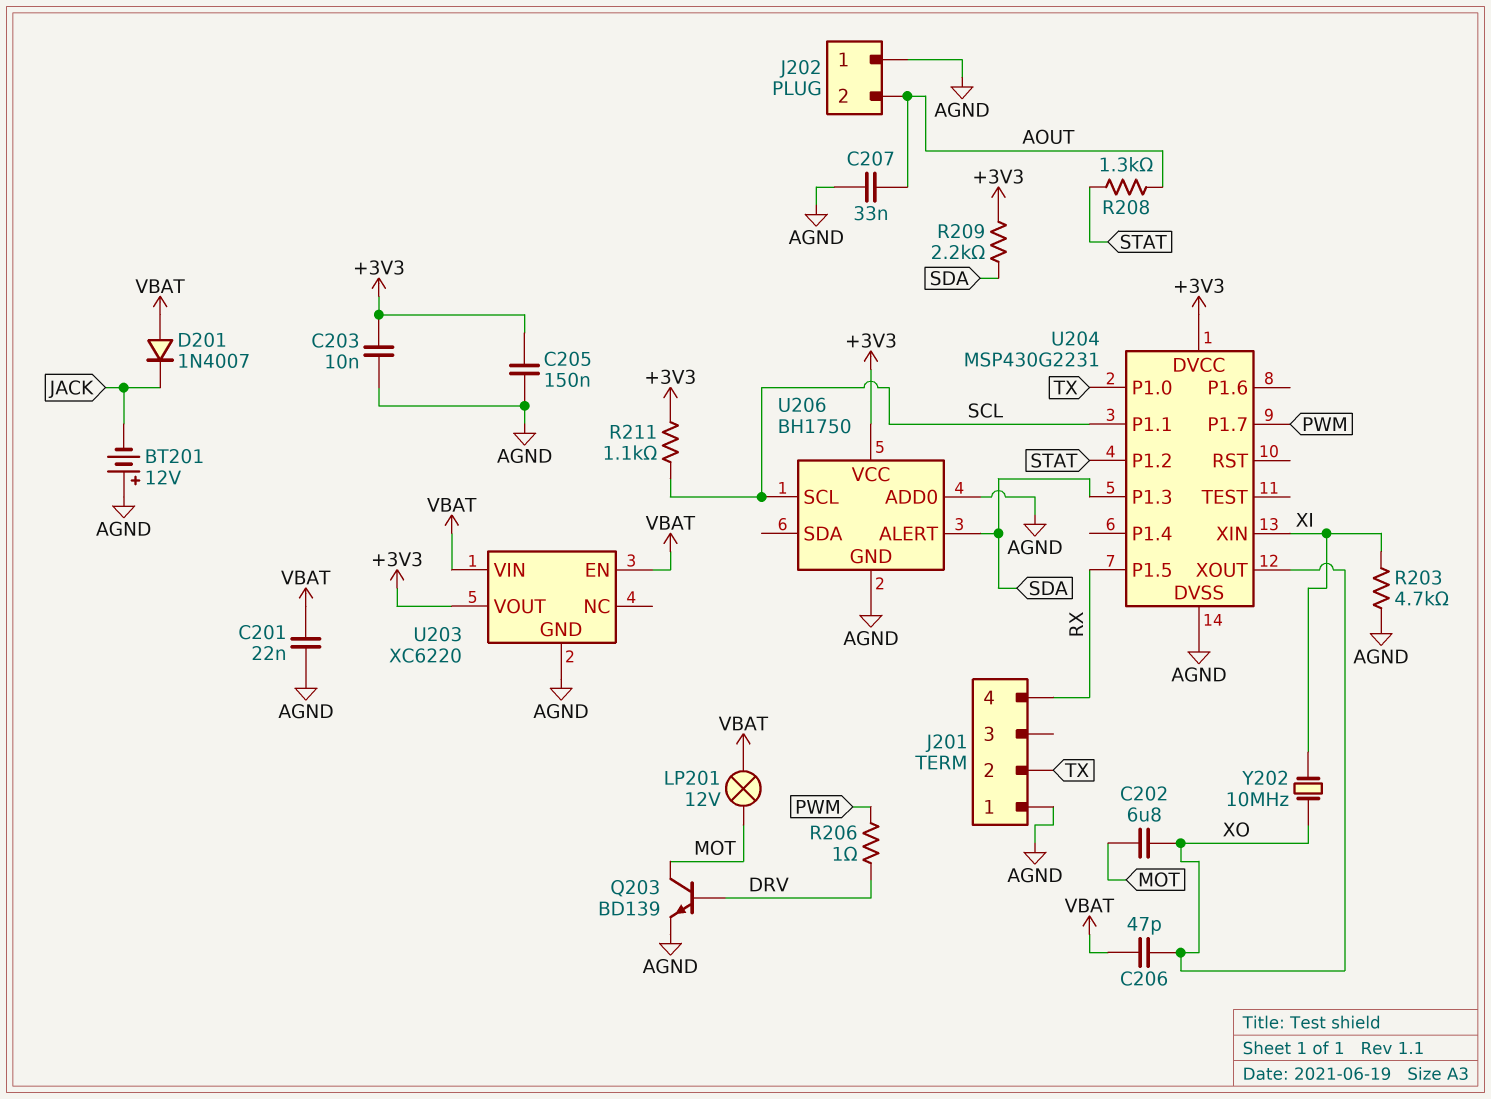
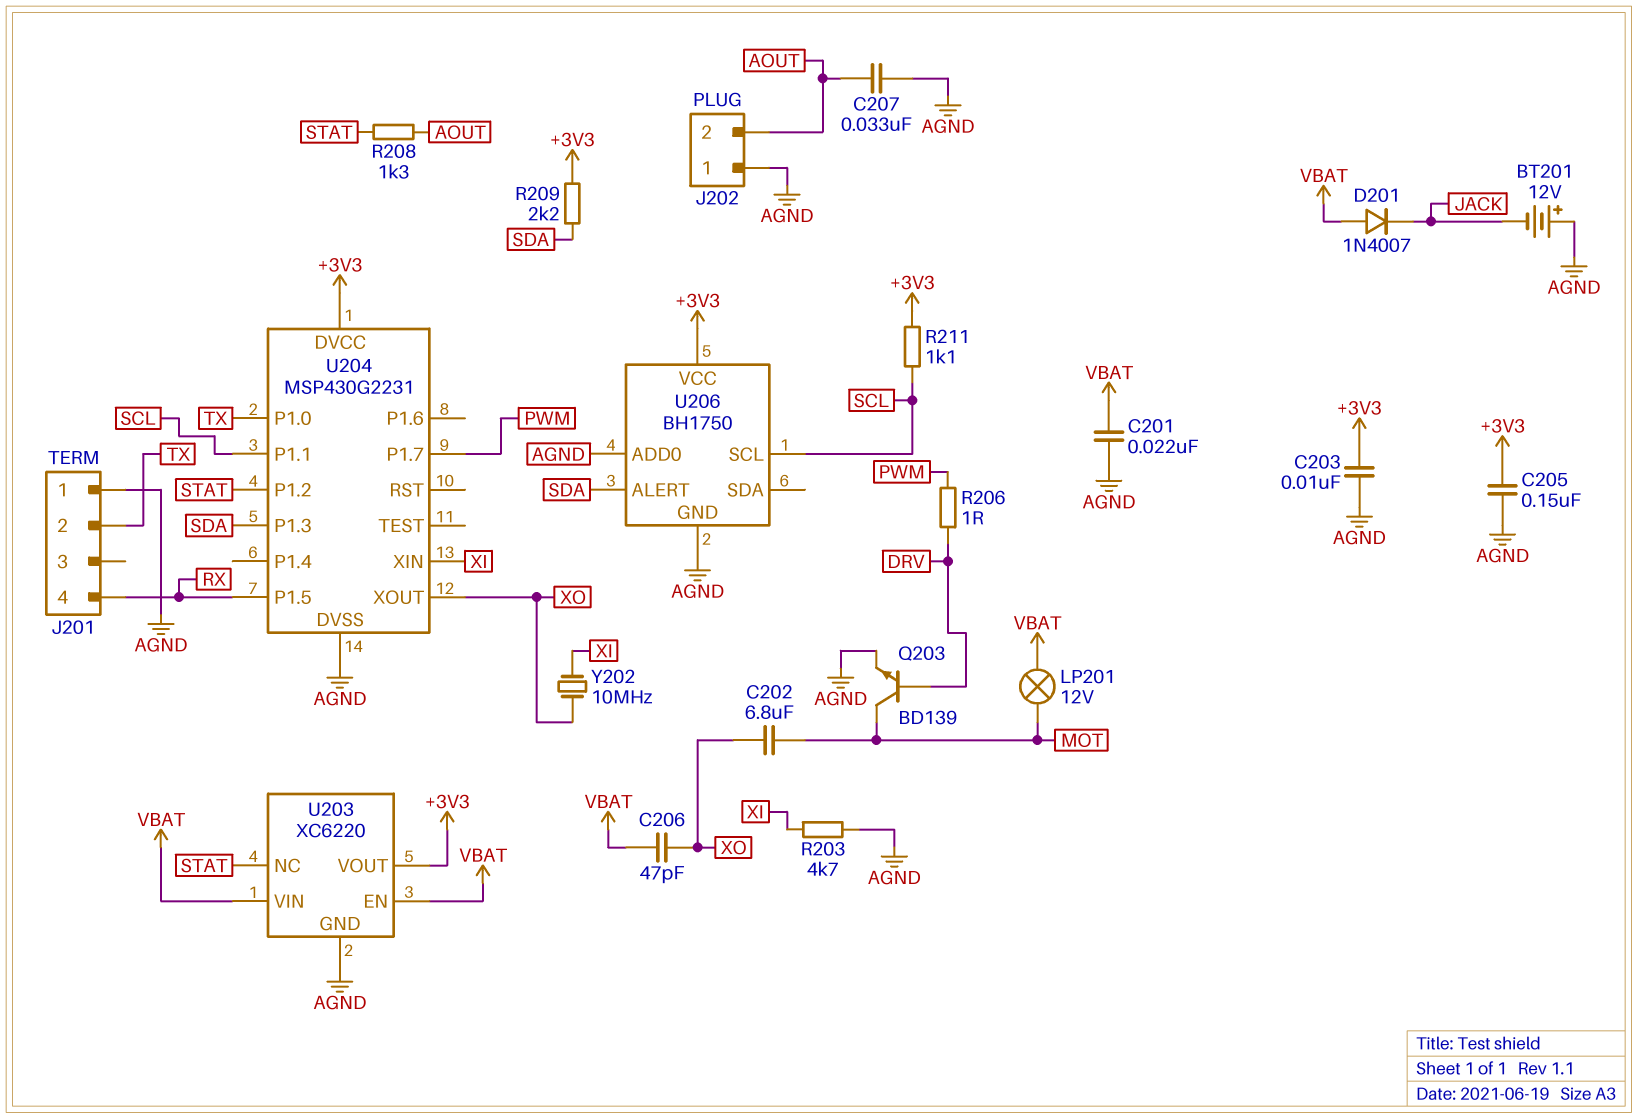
U203 pin NC: none -> STAT

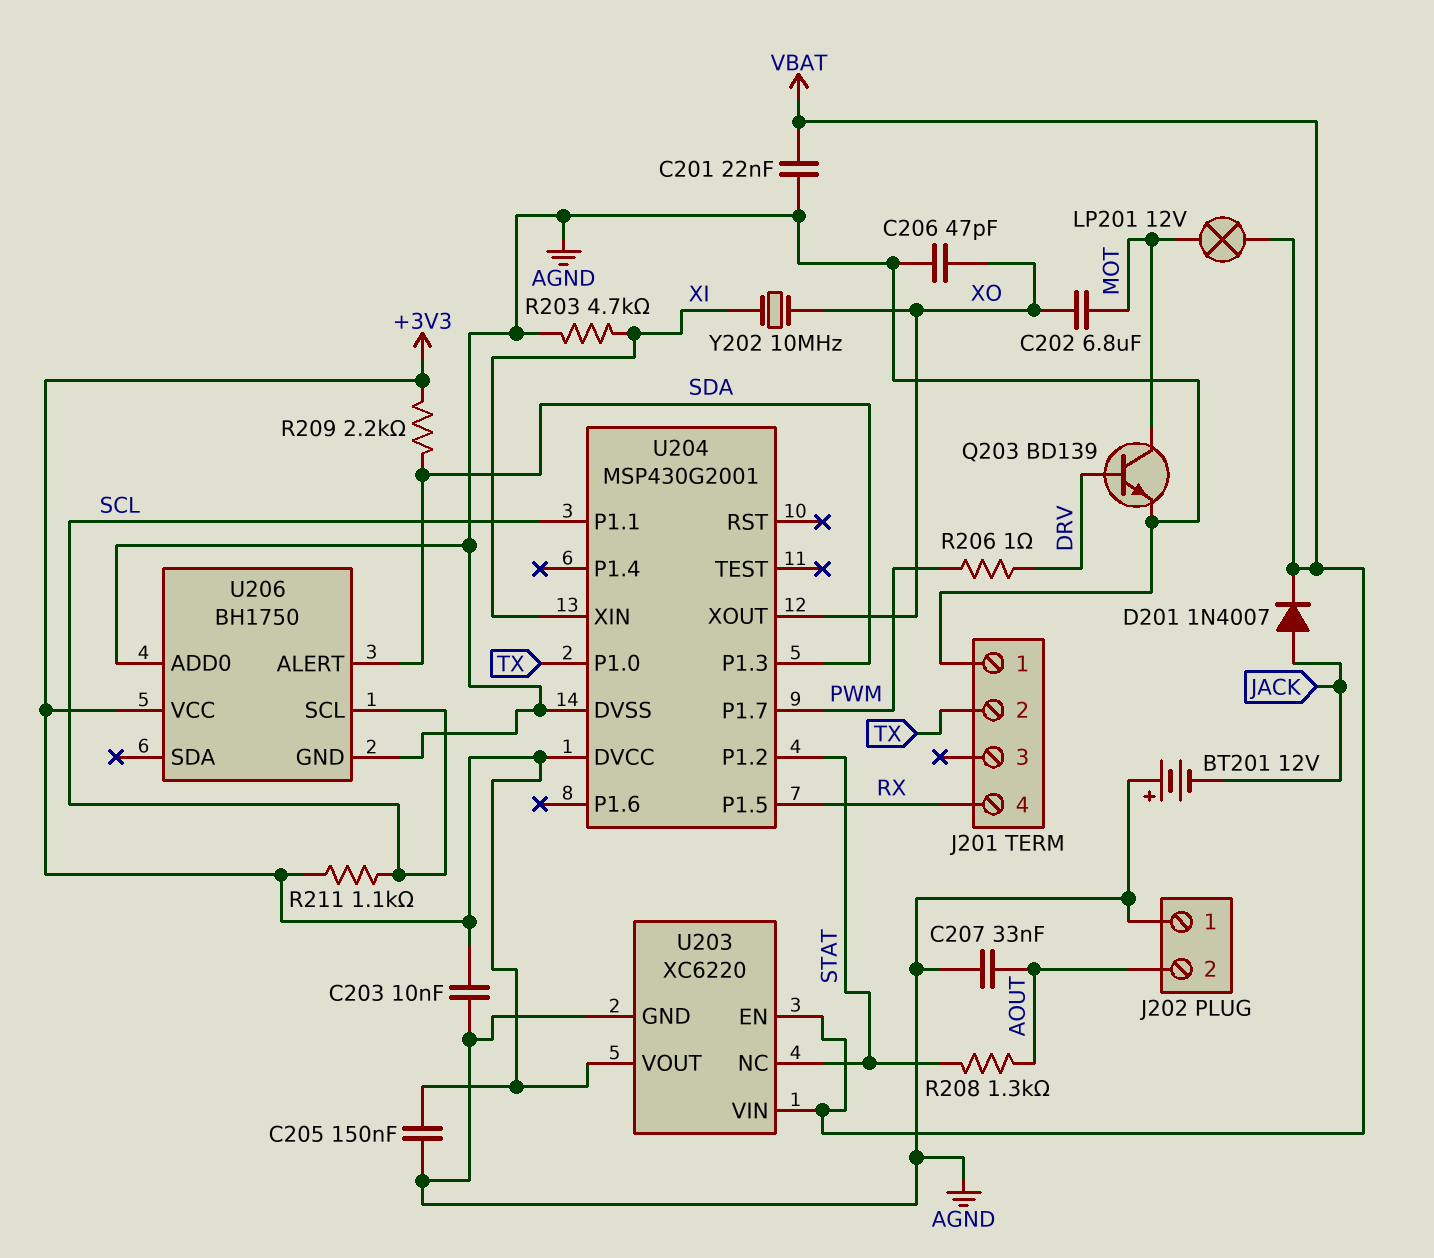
C206: 47pF (VBAT, XO) -> 47pF (AGND, XO)
D201: diode 1N4007 (A VBAT, K JACK) -> diode 1N4007 (A JACK, K VBAT)
U204: MSP430G2231 -> MSP430G2001

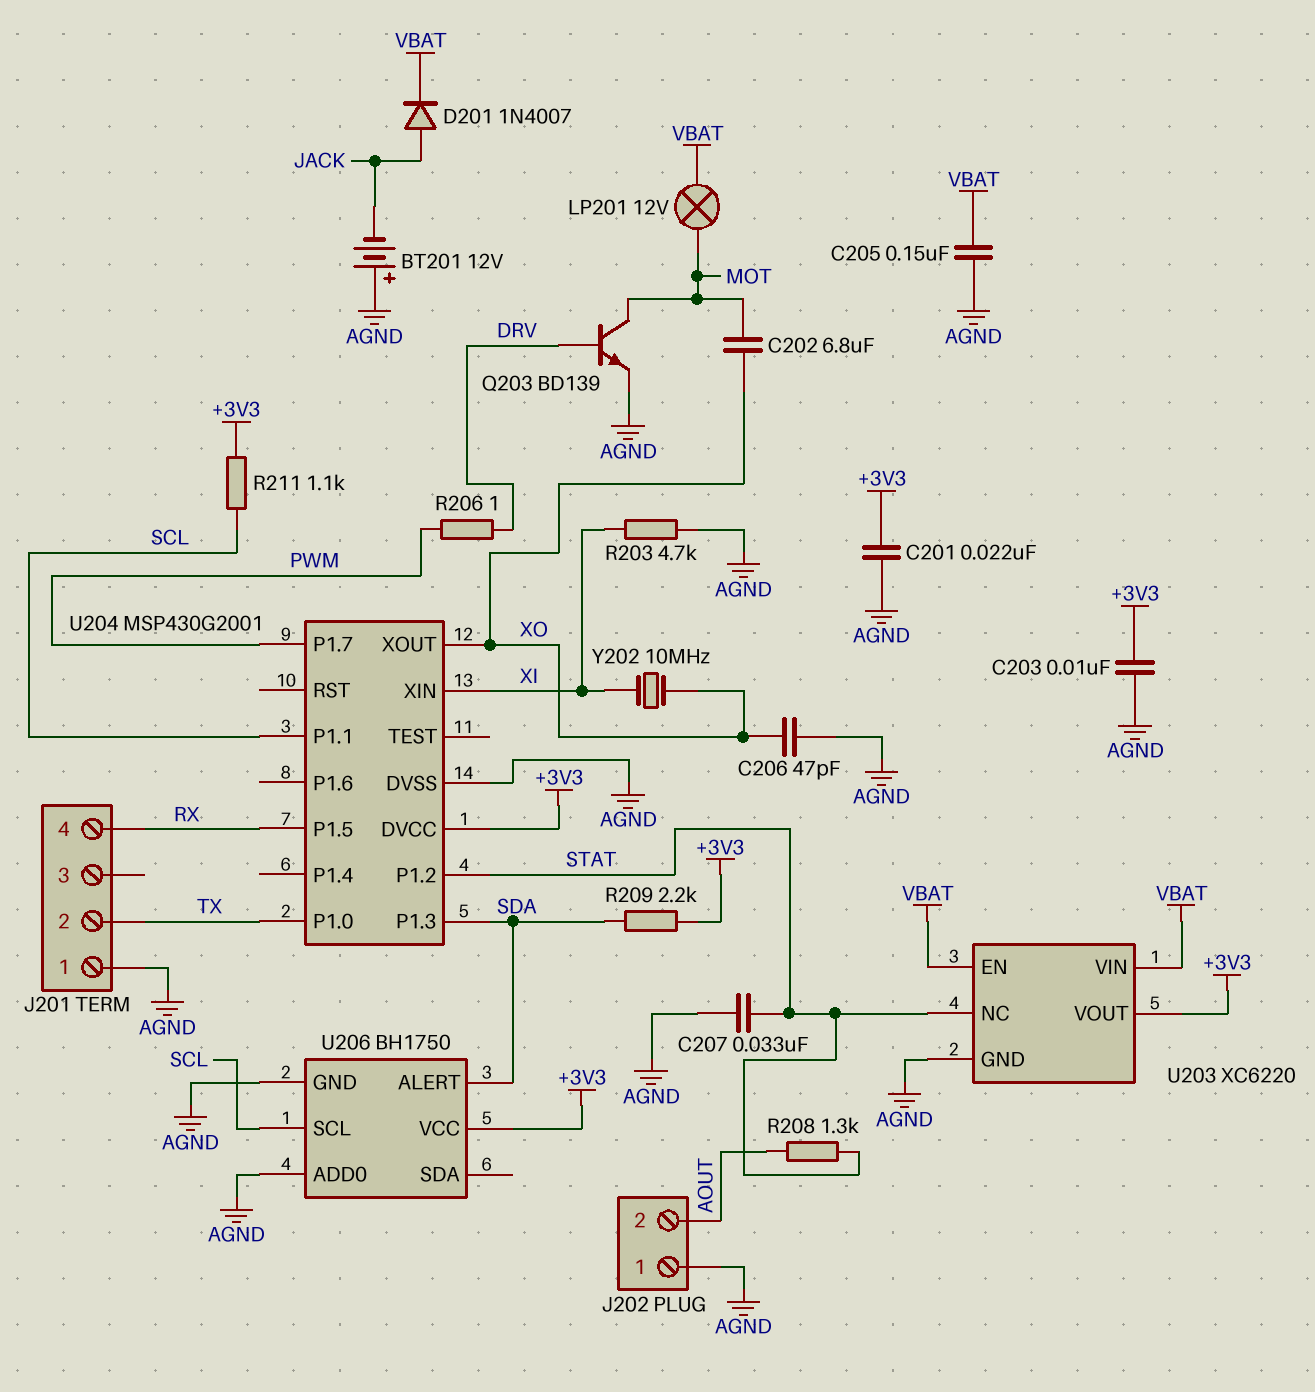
C201: 22nF (AGND, VBAT) -> 22nF (+3V3, AGND)
C205: 150nF (+3V3, AGND) -> 150nF (AGND, VBAT)
C207: 33nF (AGND, AOUT) -> 33nF (AGND, STAT)

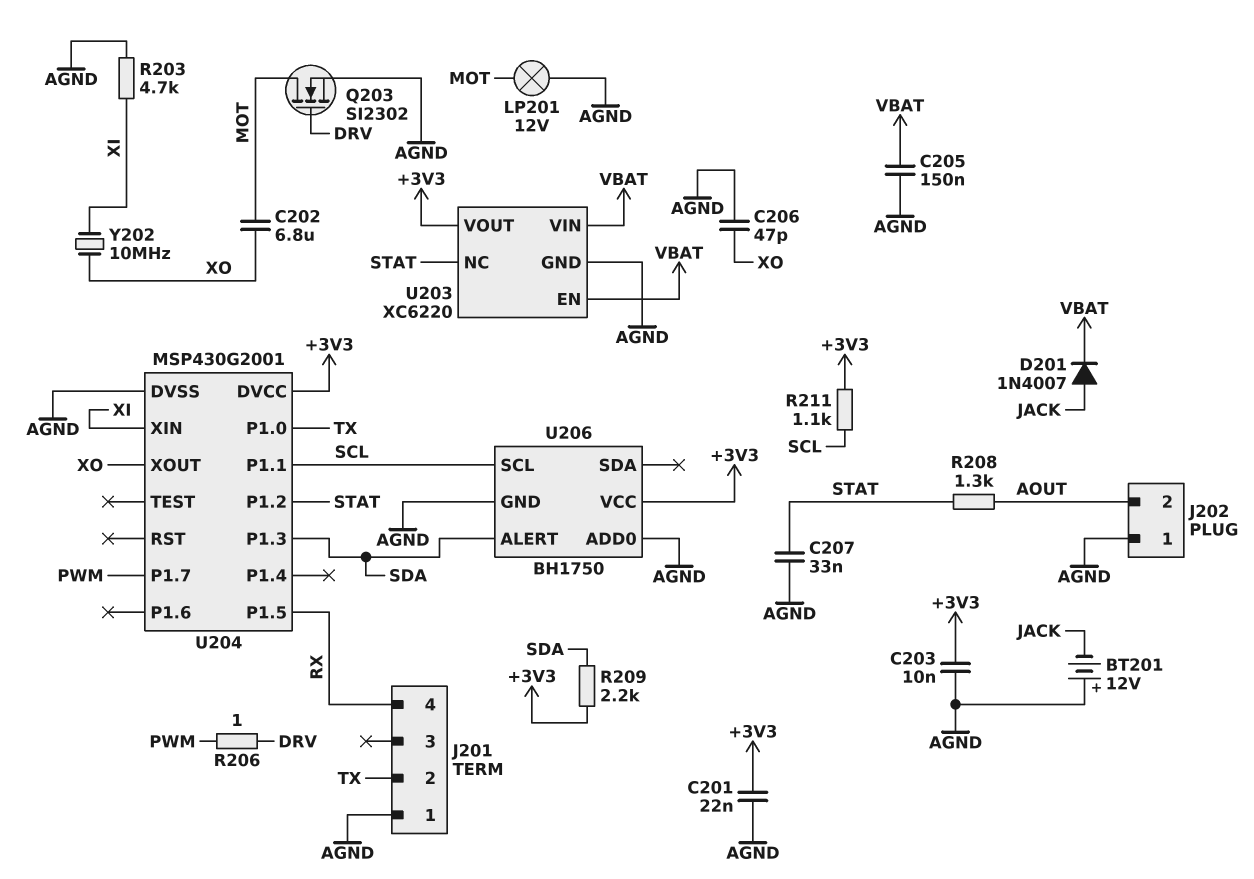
LP201: lamp 12V (MOT, VBAT) -> lamp 12V (AGND, MOT)
Q203: NPN BD139 (B DRV, C MOT, E AGND) -> NMOS SI2302 (G DRV, D MOT, S AGND)

